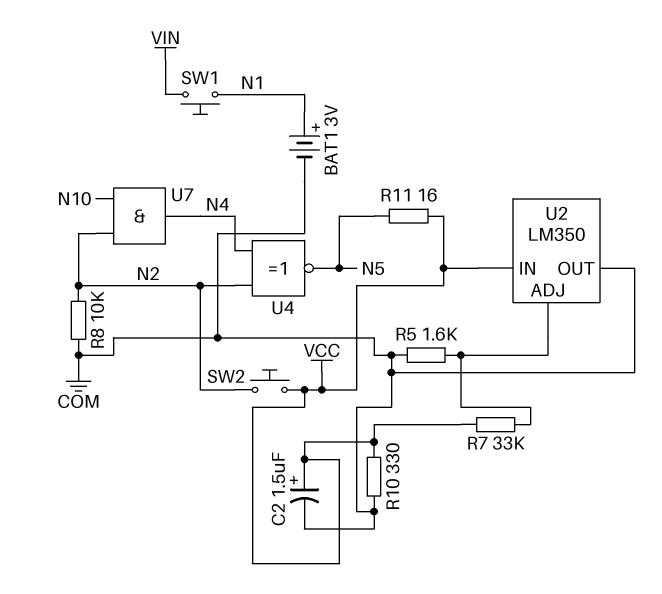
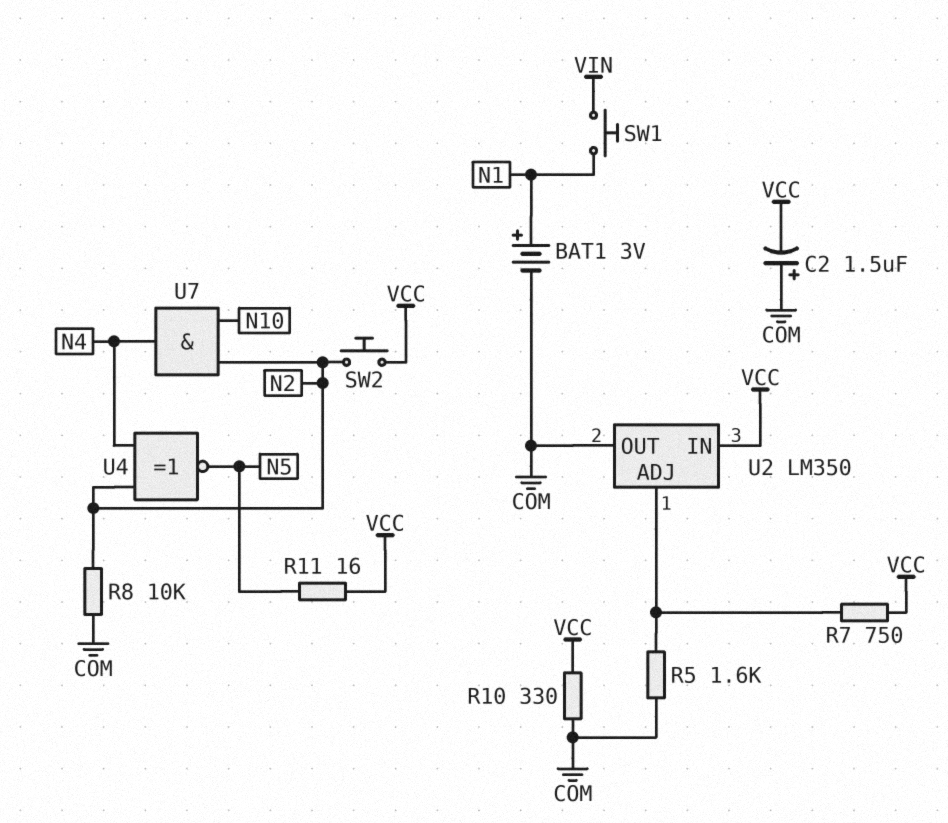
C2: 1.5uF (plus VCC, minus COM) -> 1.5uF (plus COM, minus VCC)
R7: 33k (U2/ADJ, VCC) -> 750 (U2/ADJ, VCC)

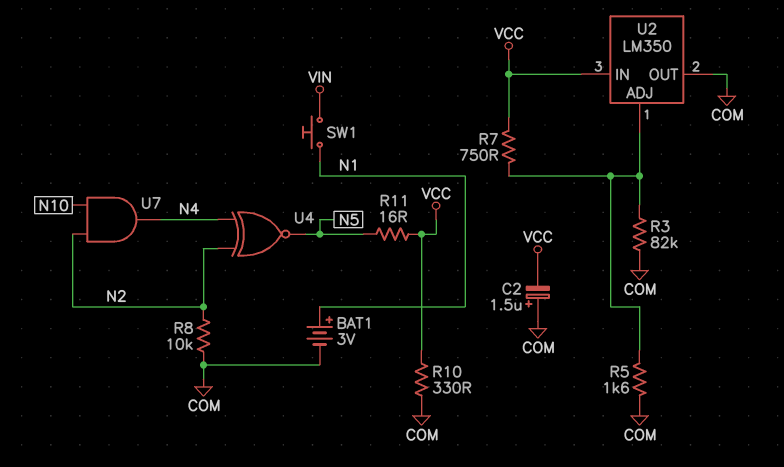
R3: none -> 82k (COM, U2/ADJ)
SW2: button (N2, VCC) -> none

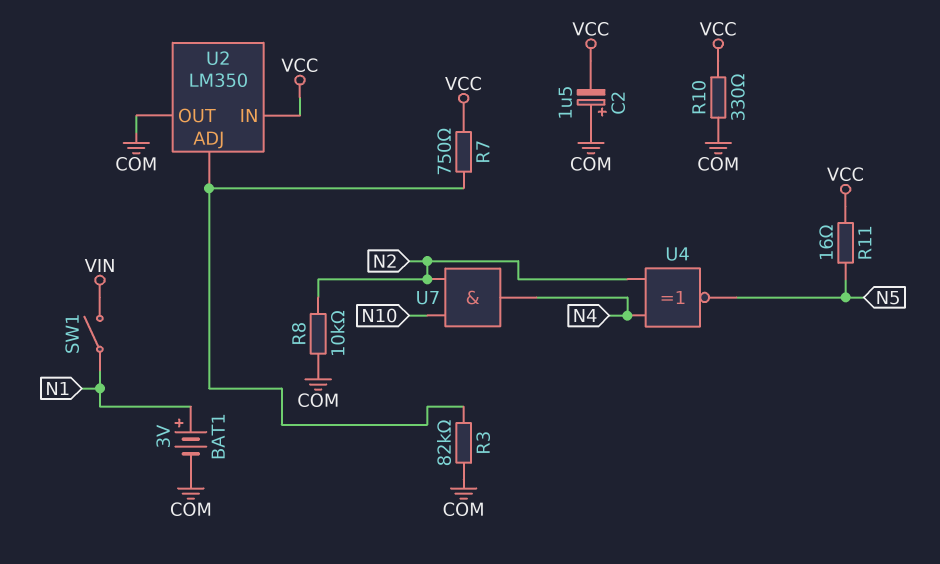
R5: 1.6k (COM, U2/ADJ) -> none
SW1: button (N1, VIN) -> switch (N1, VIN)

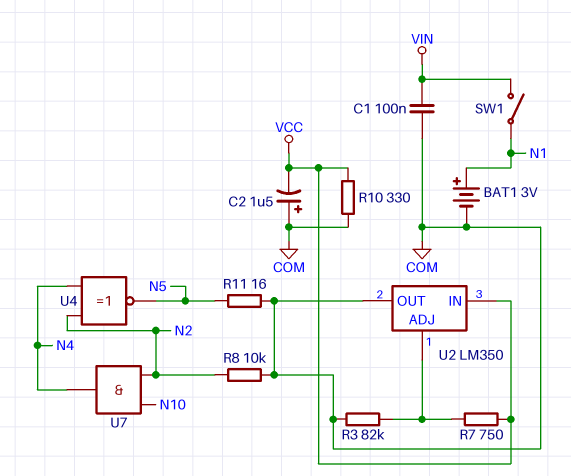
C1: none -> 100nF (COM, VIN)
R11: 16 (N5, VCC) -> 16 (COM, N5)

